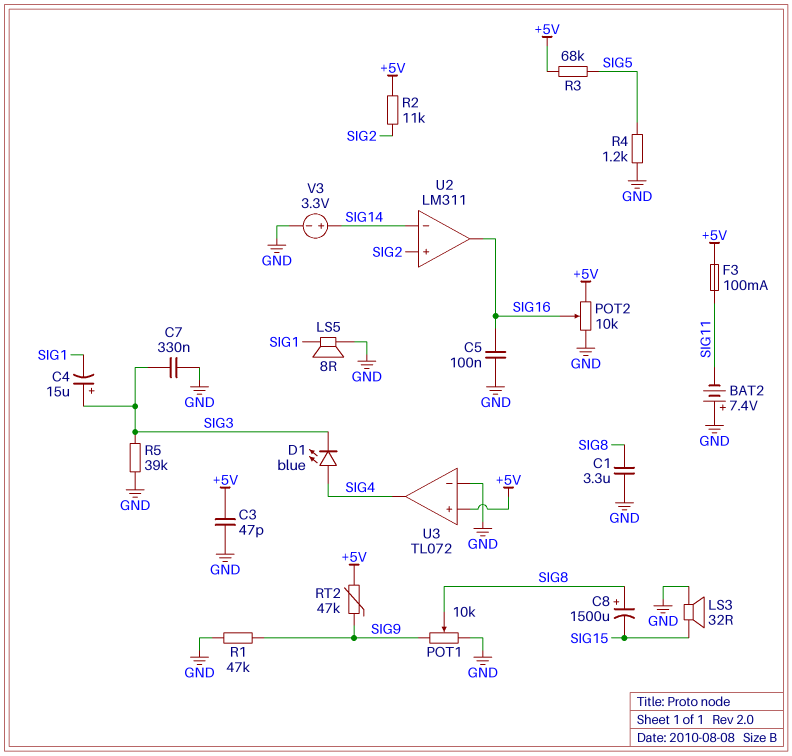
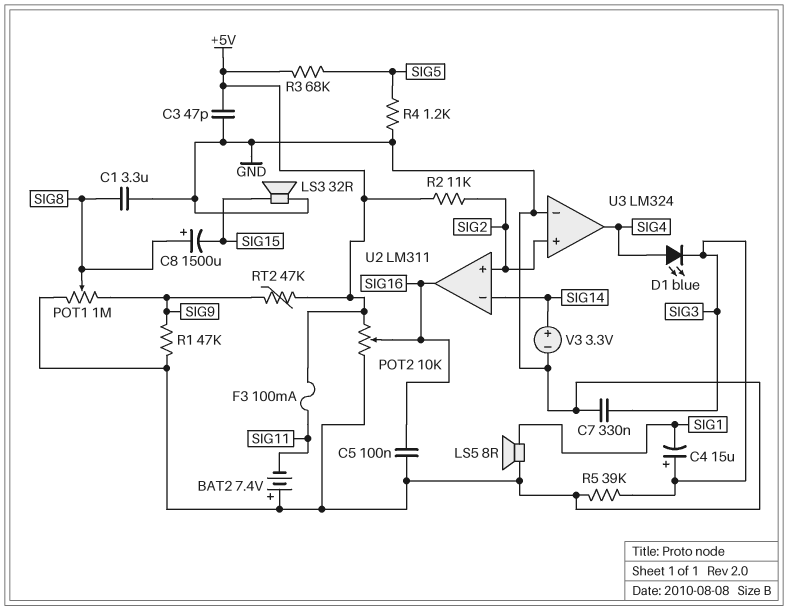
POT1: 10k (GND, SIG9, wiper SIG8) -> 1M (GND, SIG9, wiper SIG8)
U3: TL072 -> LM324
U3 pin in+: +5V -> SIG2

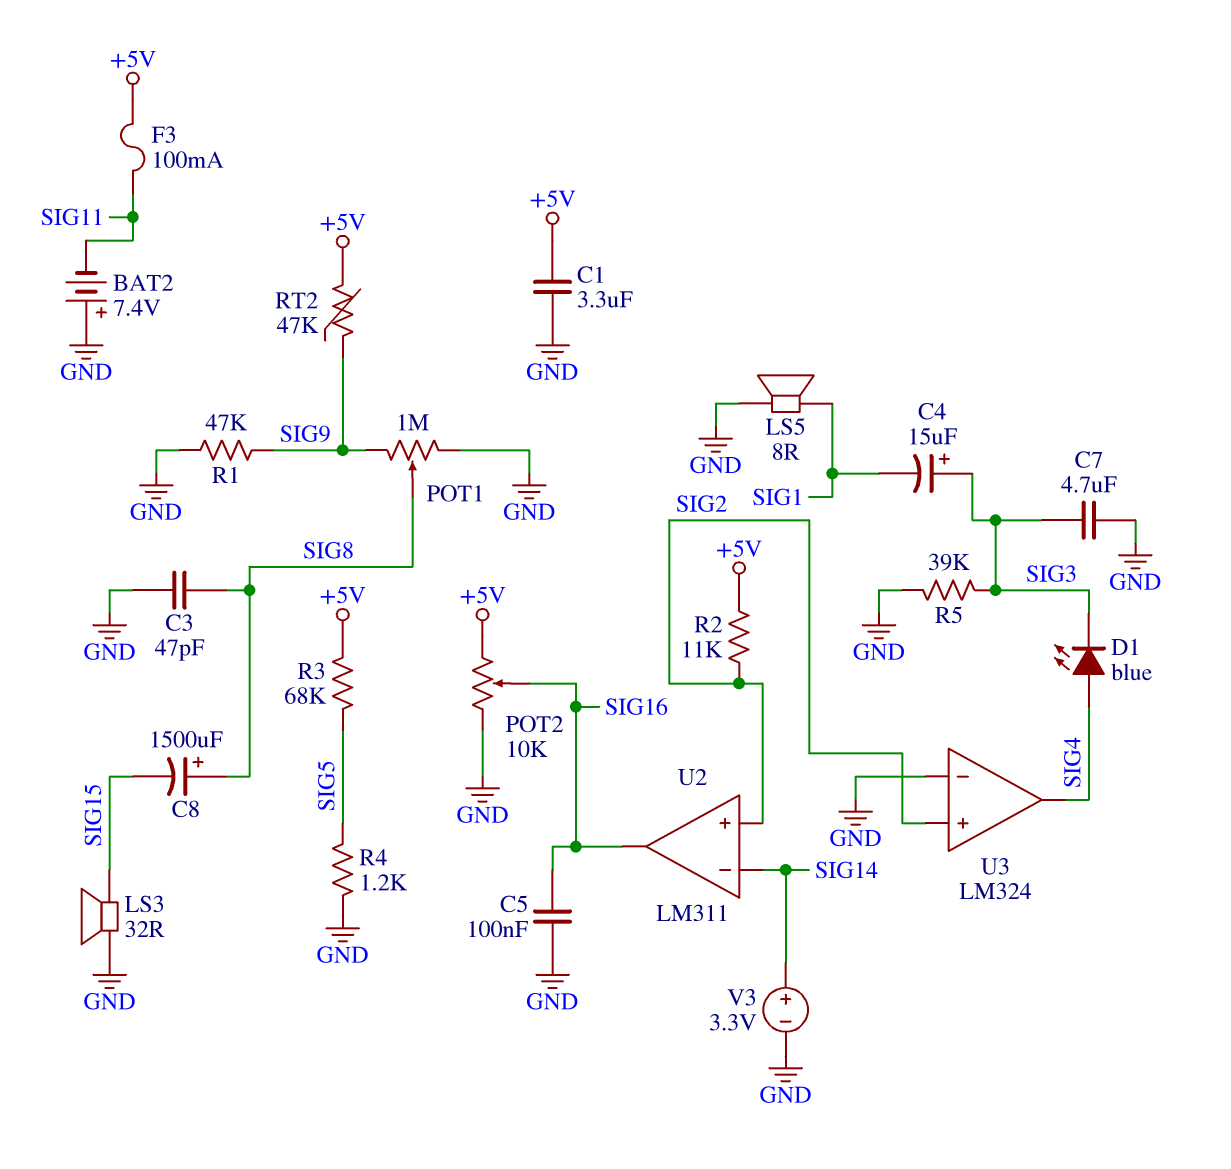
C1: 3.3uF (GND, SIG8) -> 3.3uF (+5V, GND)
C3: 47pF (+5V, GND) -> 47pF (GND, SIG8)
C7: 330nF (GND, SIG3) -> 4.7uF (GND, SIG3)

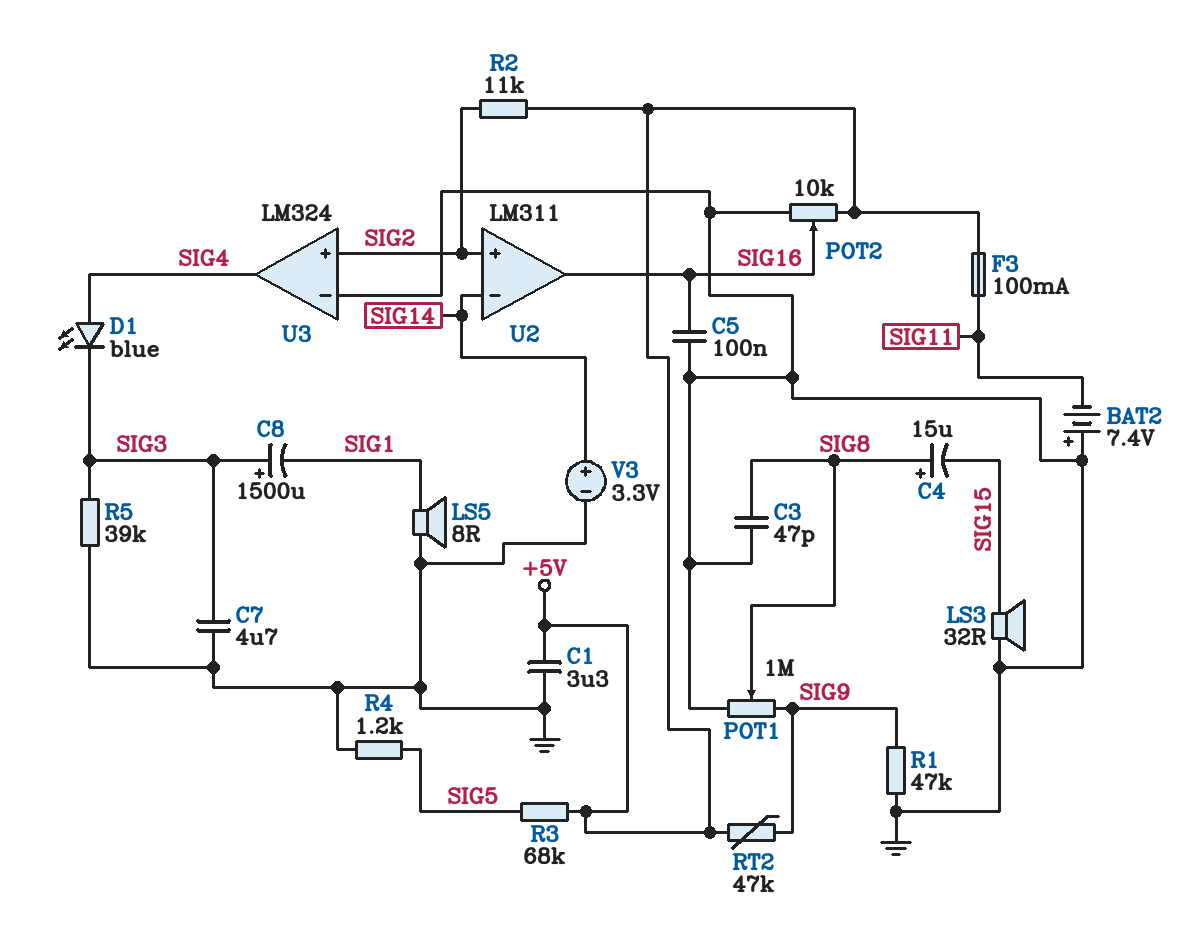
C4: 15uF (plus SIG3, minus SIG1) -> 15uF (plus SIG8, minus SIG15)
C8: 1500uF (plus SIG8, minus SIG15) -> 1500uF (plus SIG3, minus SIG1)

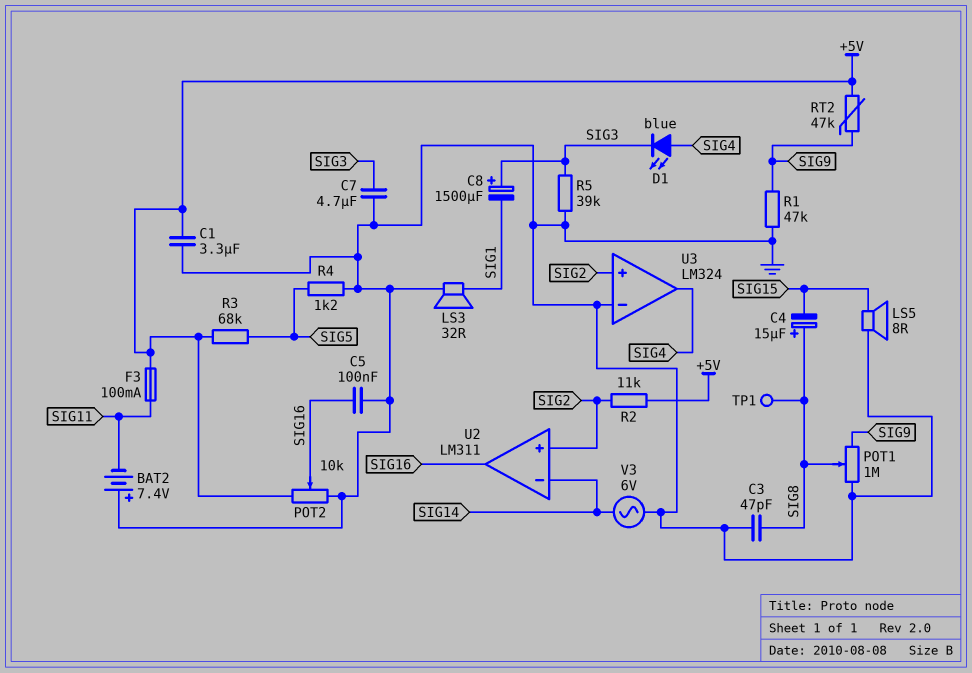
LS3: speaker 32R (GND, SIG15) -> speaker 32R (GND, SIG1)
LS5: speaker 8R (GND, SIG1) -> speaker 8R (GND, SIG15)
TP1: none -> test point (SIG8)
V3: 3.3V (plus SIG14, minus GND) -> AC 6V (GND, SIG14)

